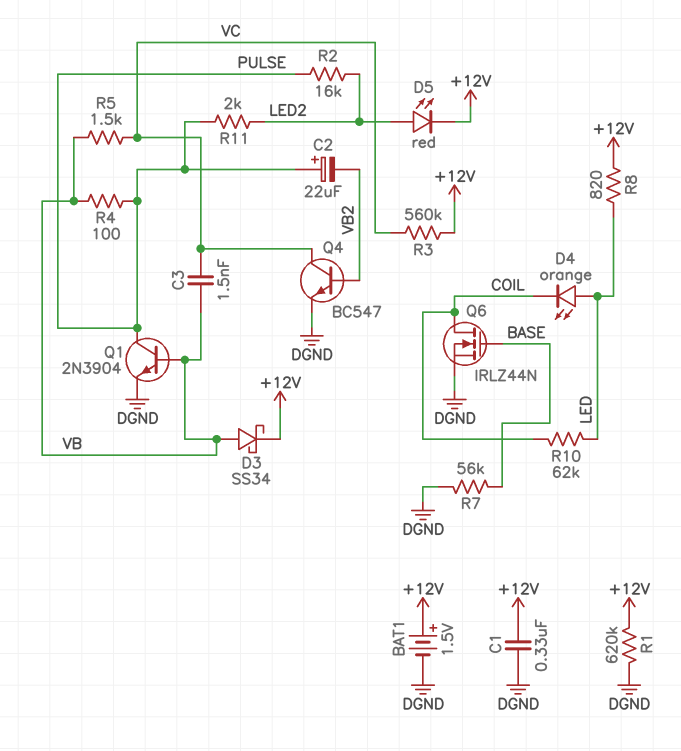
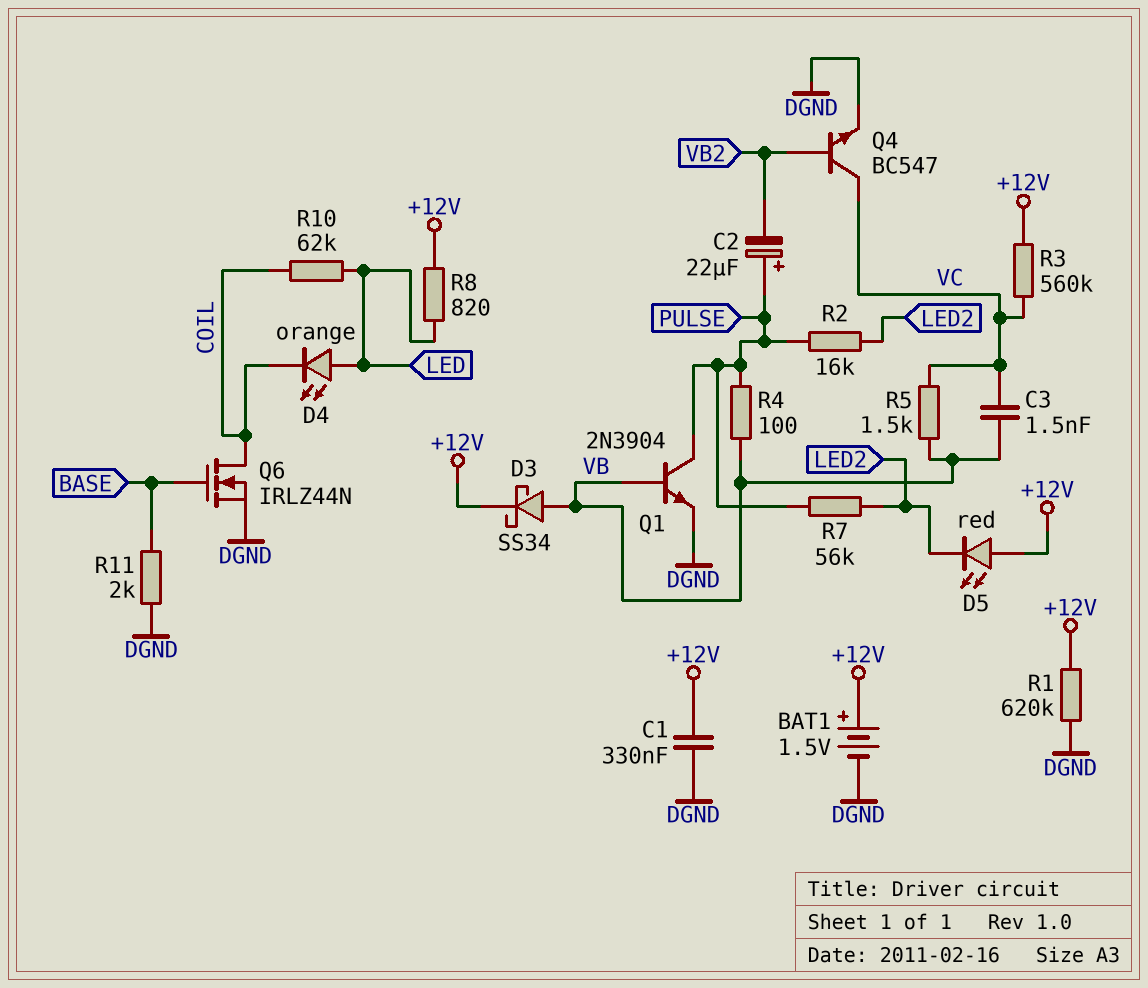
D5: LED red (A LED2, K +12V) -> LED red (A +12V, K LED2)
R7: 56k (BASE, DGND) -> 56k (LED2, PULSE)
R11: 2k (LED2, PULSE) -> 2k (BASE, DGND)

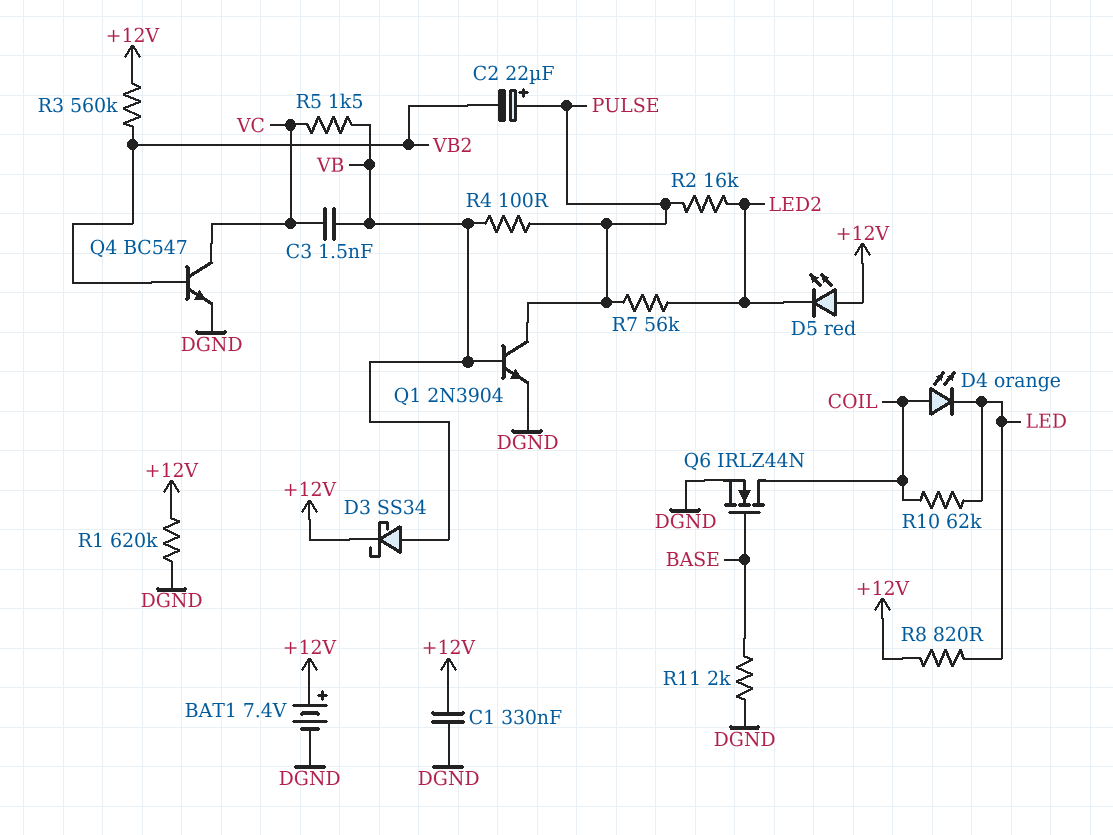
BAT1: 1.5V (plus +12V, minus DGND) -> 7.4V (plus +12V, minus DGND)
D4: LED orange (A LED, K COIL) -> LED orange (A COIL, K LED)
R3: 560k (+12V, VC) -> 560k (+12V, VB2)

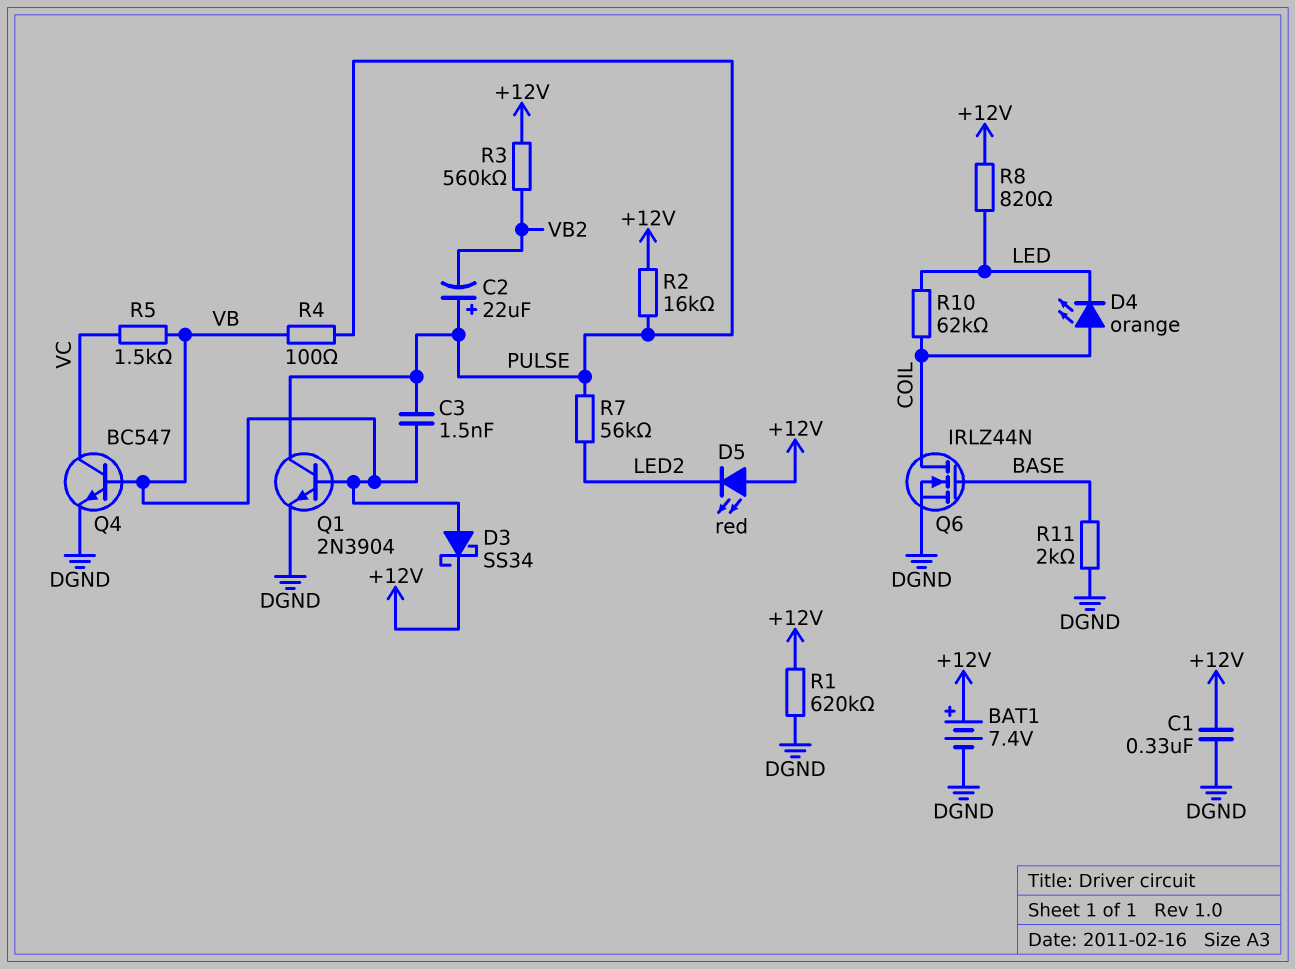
C3: 1.5nF (VB, VC) -> 1.5nF (PULSE, VB)
Q4: NPN BC547 (B VB2, C VC, E DGND) -> NPN BC547 (B VB, C VC, E DGND)
R2: 16k (LED2, PULSE) -> 16k (+12V, PULSE)

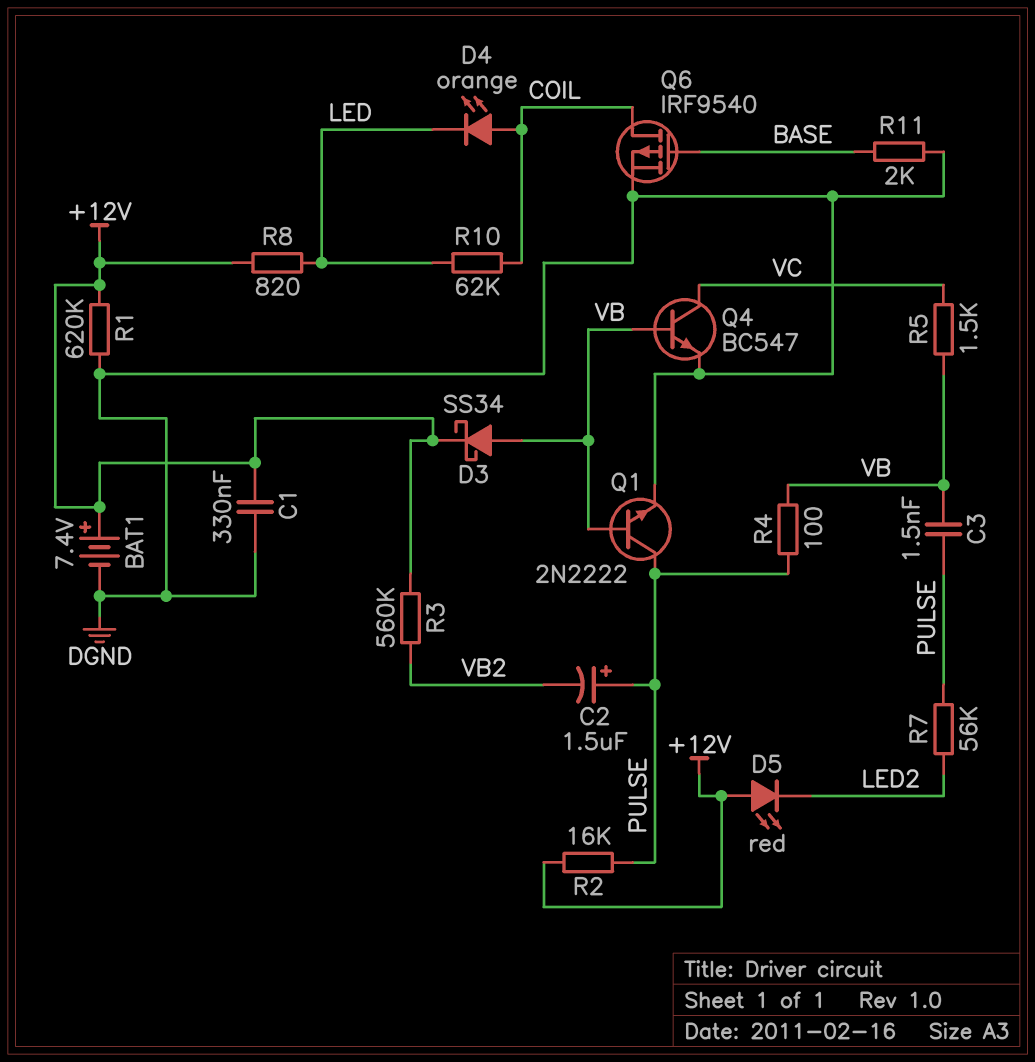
C2: 22uF (plus PULSE, minus VB2) -> 1.5uF (plus PULSE, minus VB2)
Q1: NPN 2N3904 (B VB, C PULSE, E DGND) -> NPN 2N2222 (B VB, C PULSE, E DGND)
Q6: NMOS IRLZ44N (G BASE, D COIL, S DGND) -> PMOS IRF9540 (G BASE, D COIL, S DGND)

